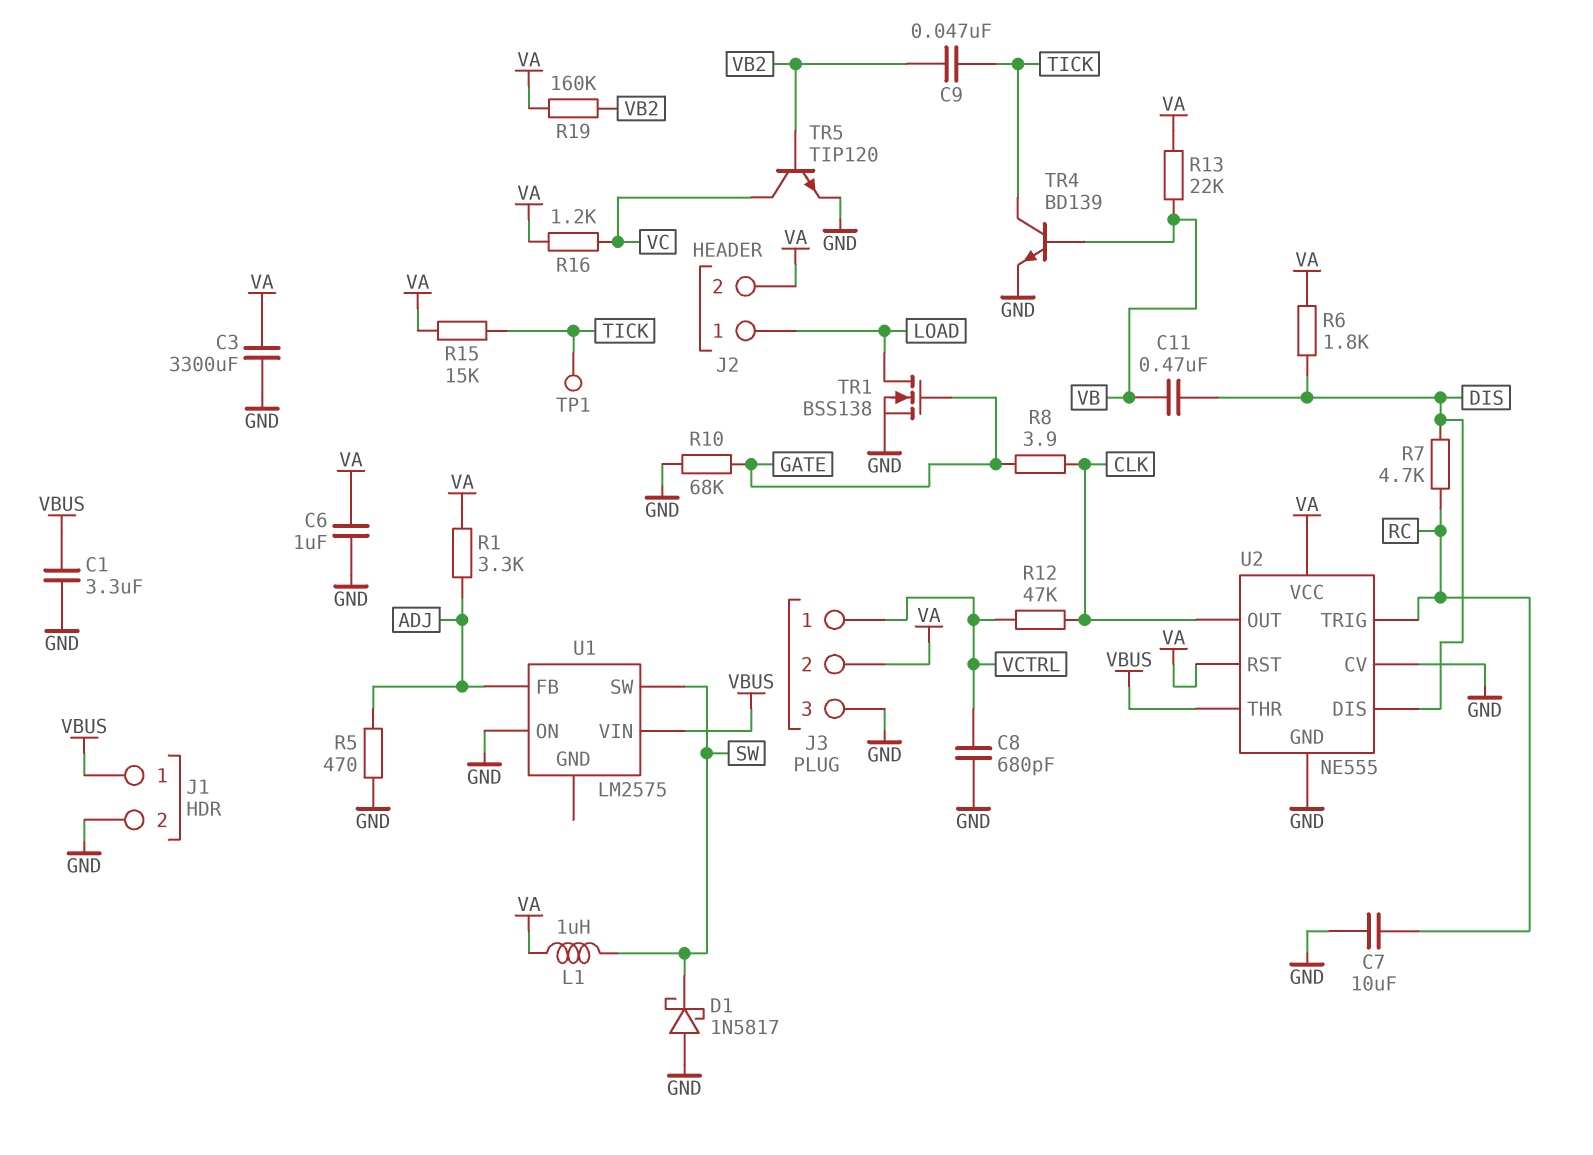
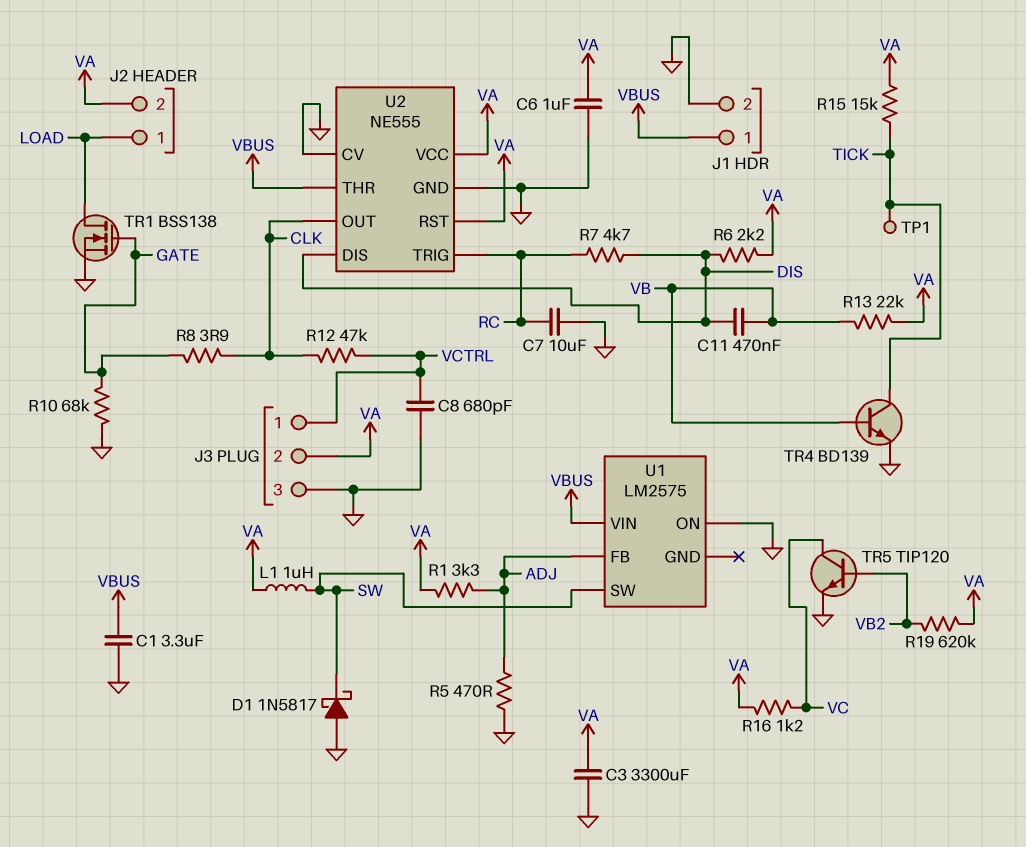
C9: 47nF (TICK, VB2) -> none
R6: 1.8k (DIS, VA) -> 2.2k (DIS, VA)
R19: 160k (VA, VB2) -> 620k (VA, VB2)

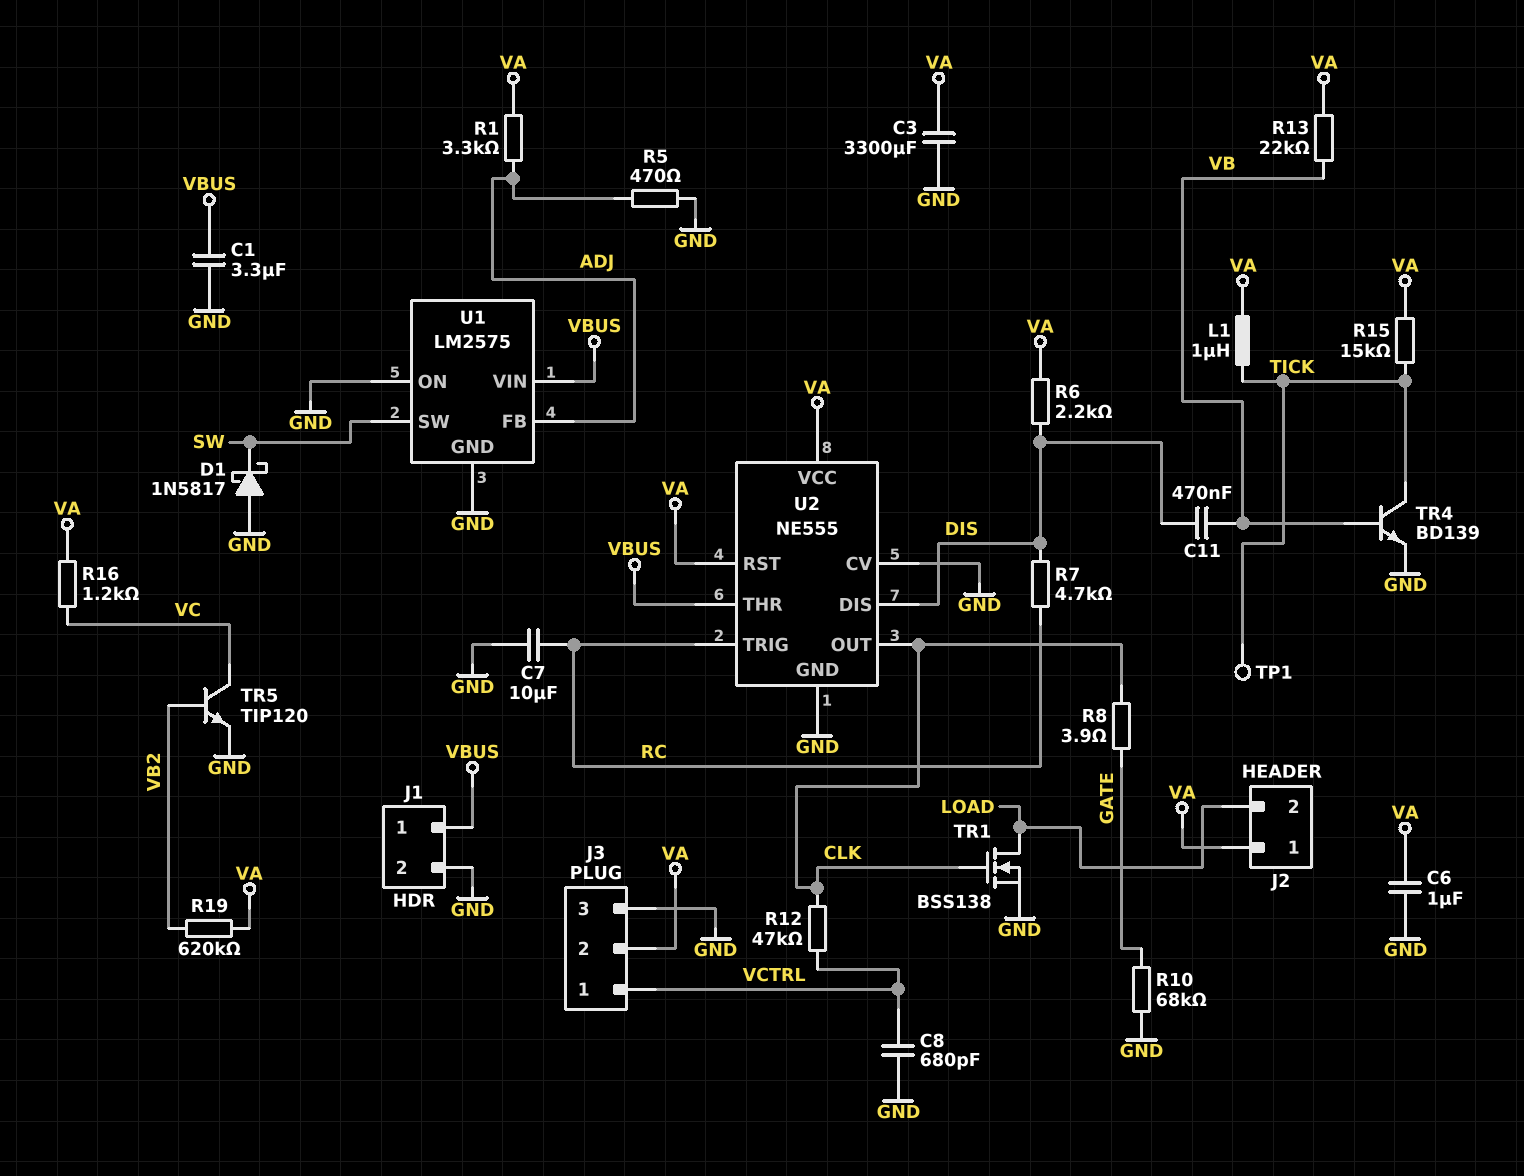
J2 pin 1: LOAD -> VA
J2 pin 2: VA -> LOAD
L1: 1uH (SW, VA) -> 1uH (TICK, VA)
TR1: NMOS BSS138 (G GATE, D LOAD, S GND) -> NMOS BSS138 (G CLK, D LOAD, S GND)
U1 pin GND: none -> GND

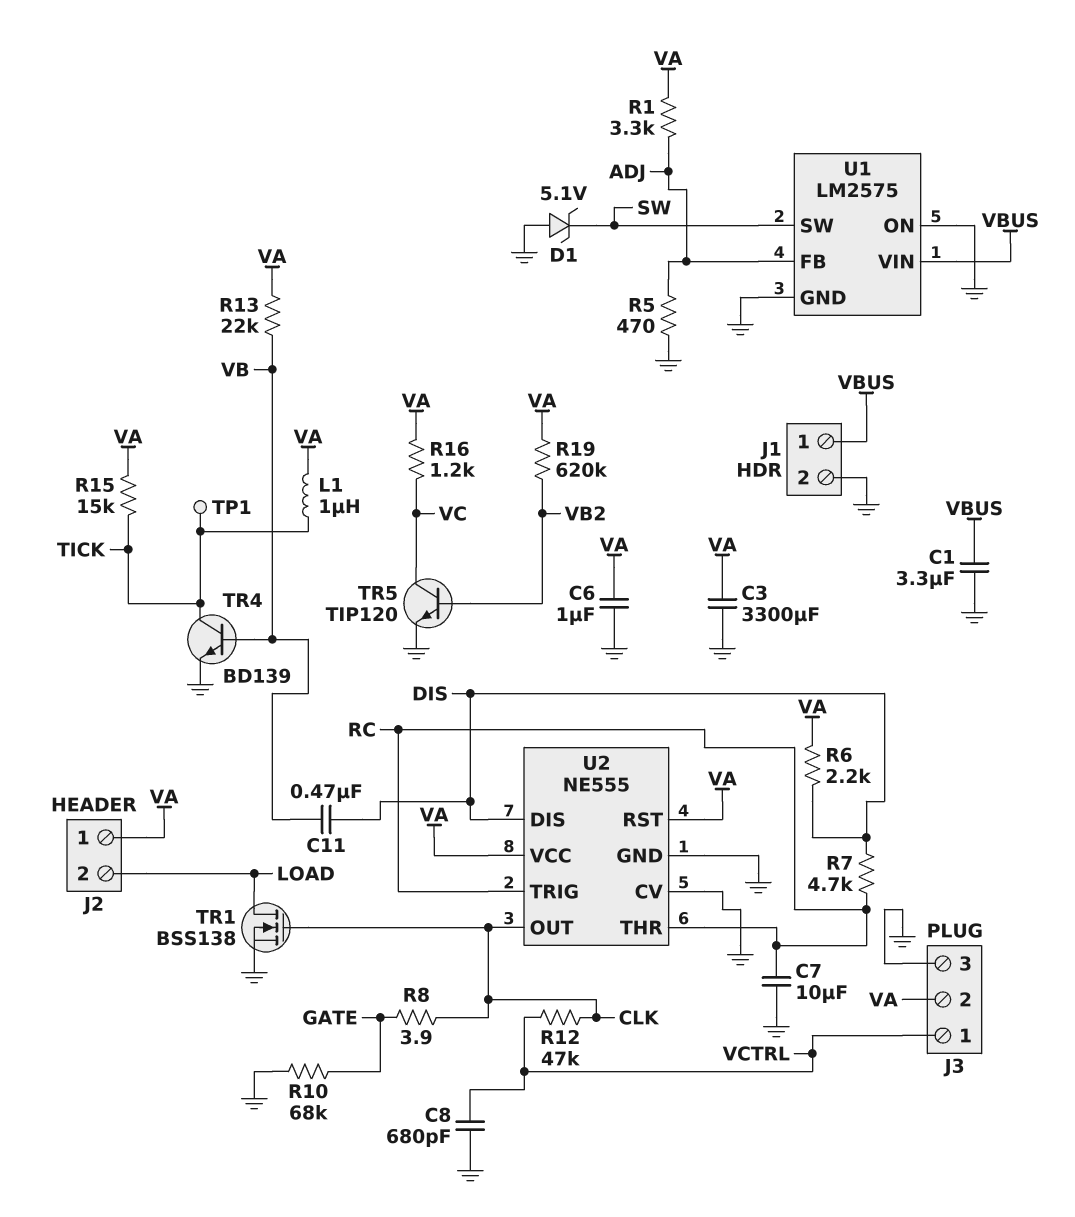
D1: schottky 1N5817 (A GND, K SW) -> zener 5.1V (A GND, K SW)
U2 pin THR: VBUS -> RC

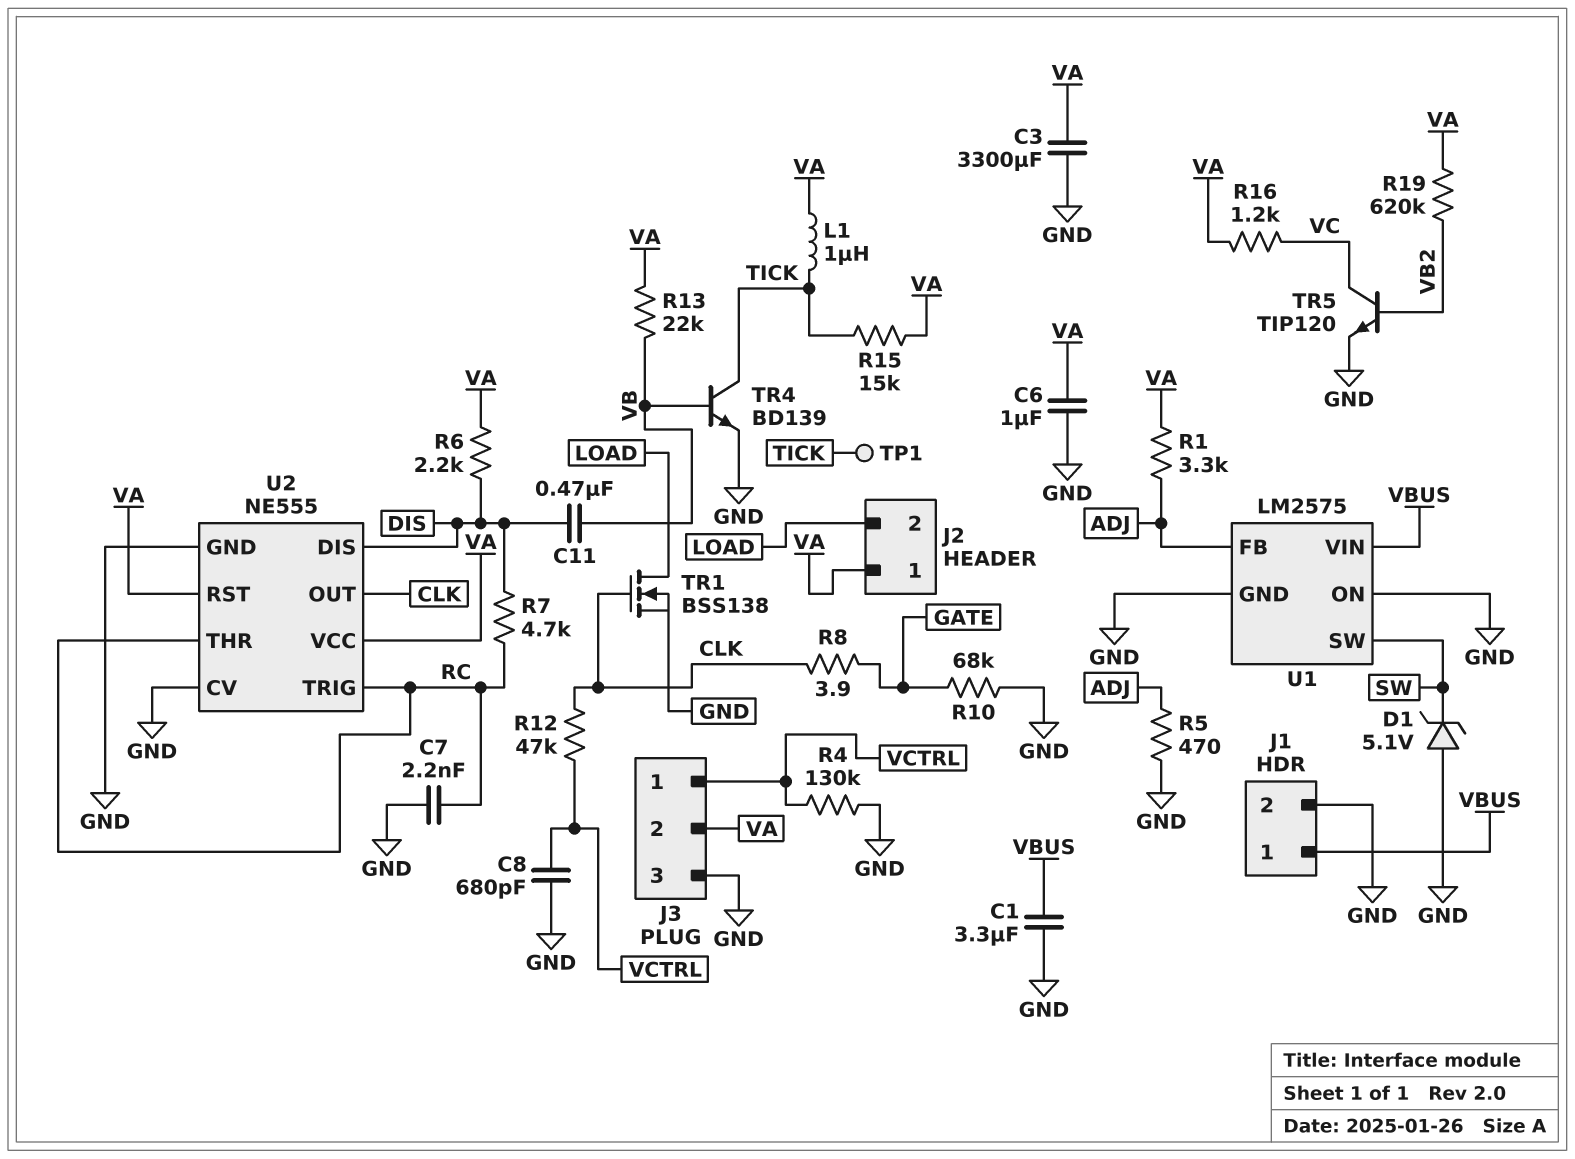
C7: 10uF (GND, RC) -> 2.2nF (GND, RC)
R4: none -> 130k (GND, VCTRL)

